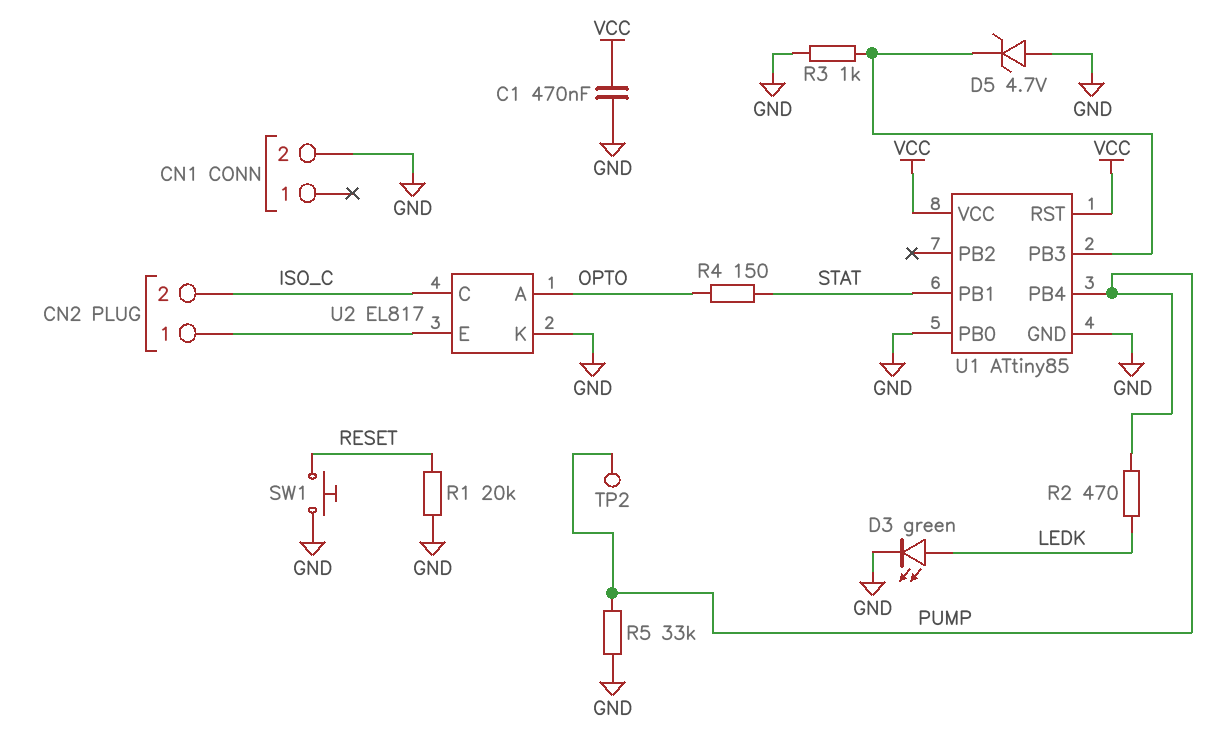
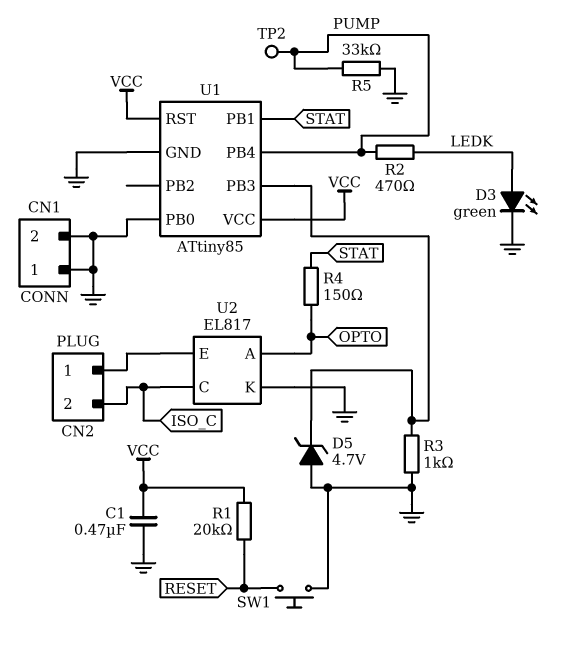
CN1 pin 1: none -> GND
R1: 20k (GND, RESET) -> 20k (RESET, VCC)

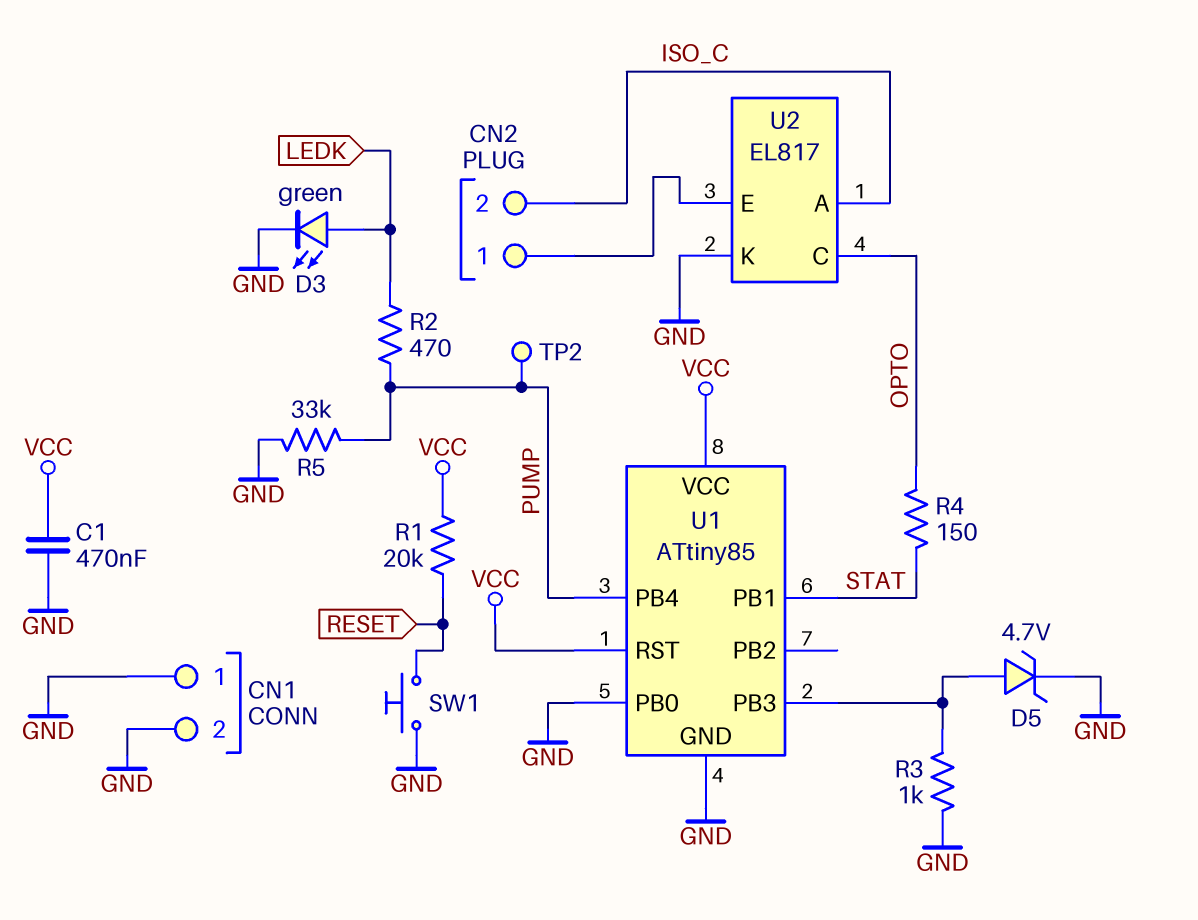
D5: zener 4.7V (A GND, K U1/PB3) -> zener 4.7V (A U1/PB3, K GND)
U2 pin A: OPTO -> ISO_C
U2 pin C: ISO_C -> OPTO

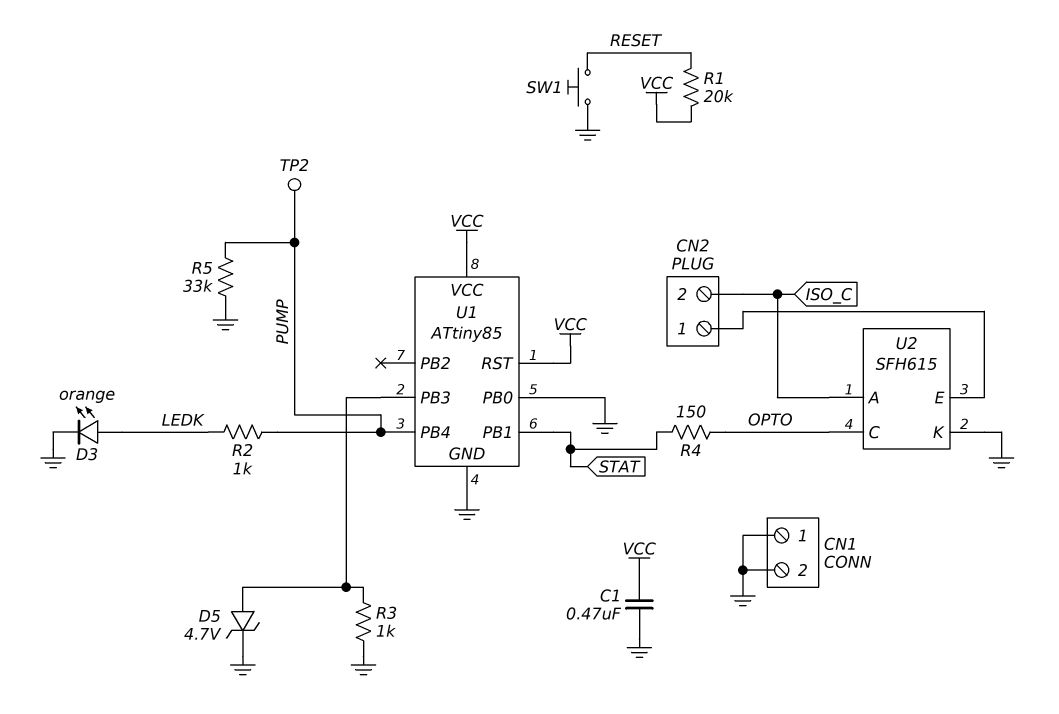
D3: LED green (A LEDK, K GND) -> LED orange (A LEDK, K GND)
R2: 470 (LEDK, PUMP) -> 1k (LEDK, PUMP)
U2: EL817 -> SFH615

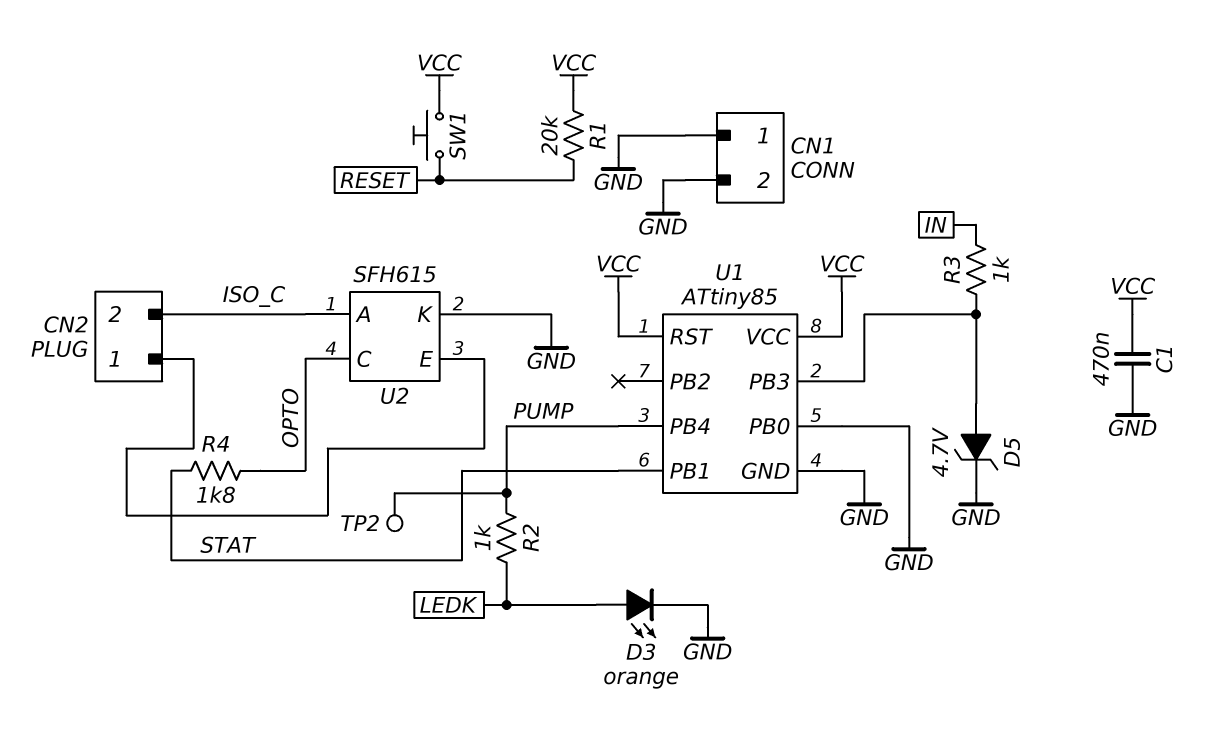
R3: 1k (GND, U1/PB3) -> 1k (IN, U1/PB3)
R4: 150 (OPTO, STAT) -> 1.8k (OPTO, STAT)
R5: 33k (GND, PUMP) -> none
SW1: button (GND, RESET) -> button (RESET, VCC)

